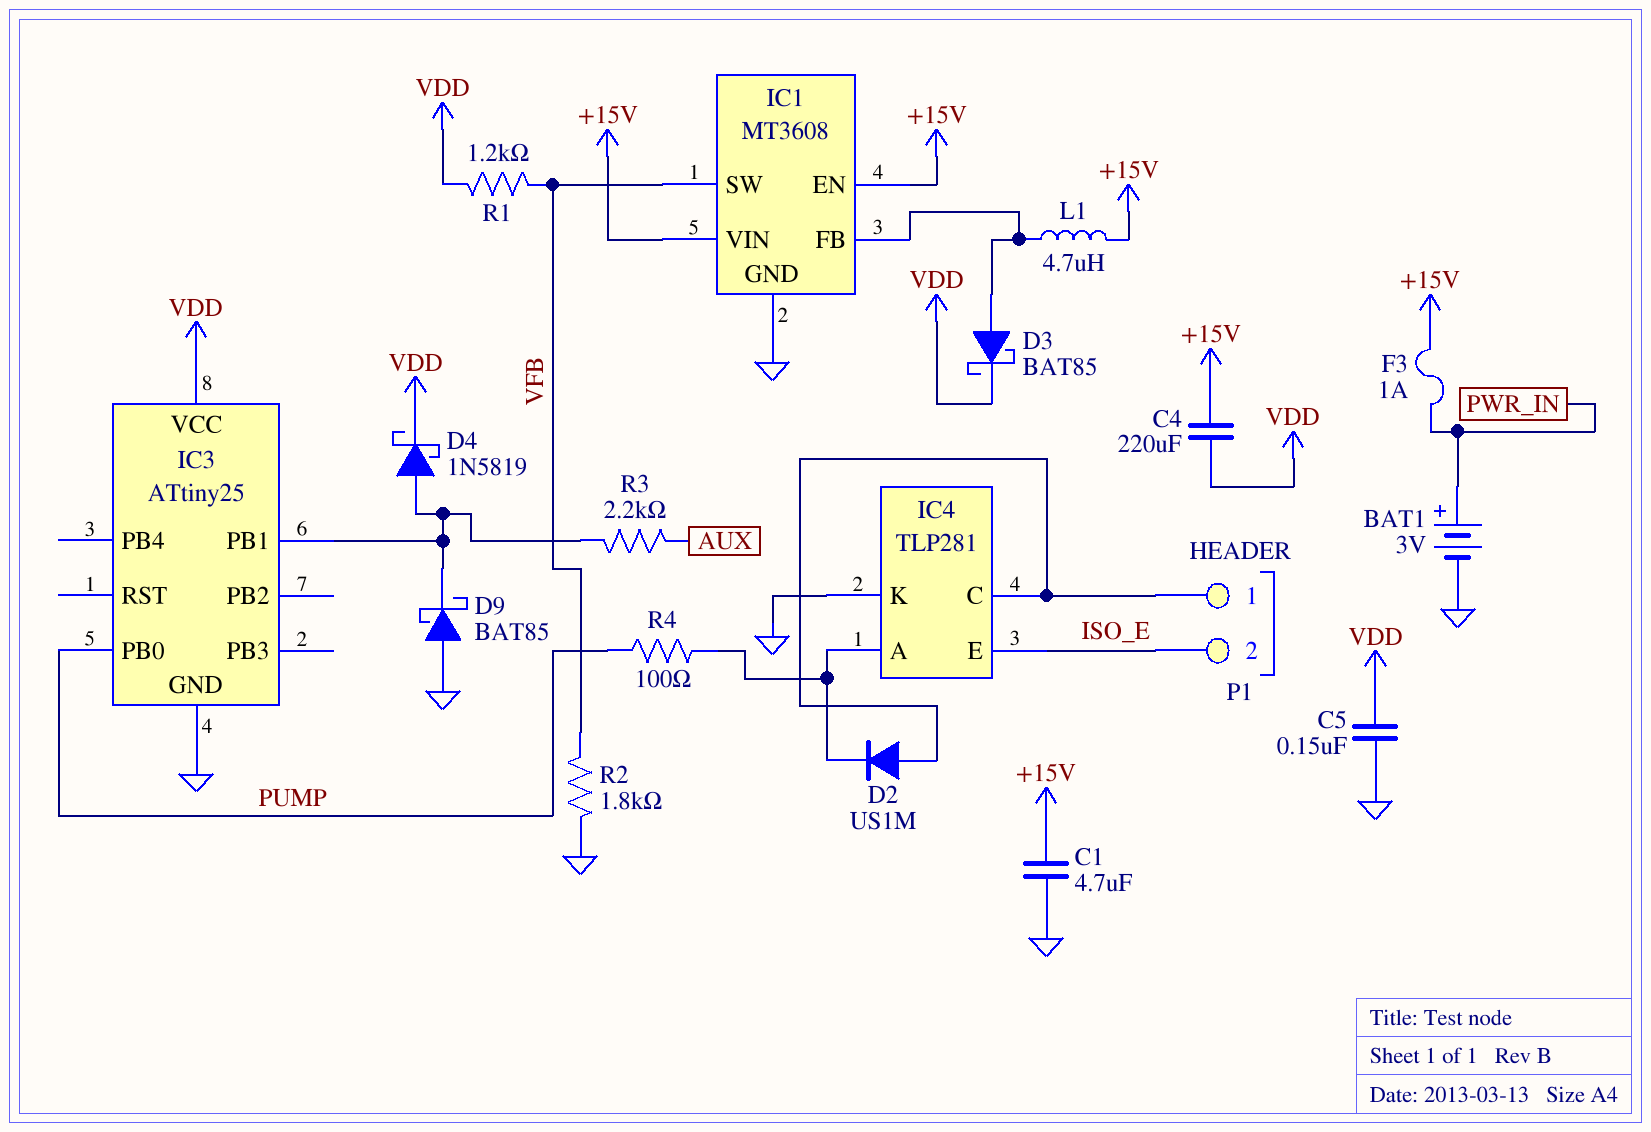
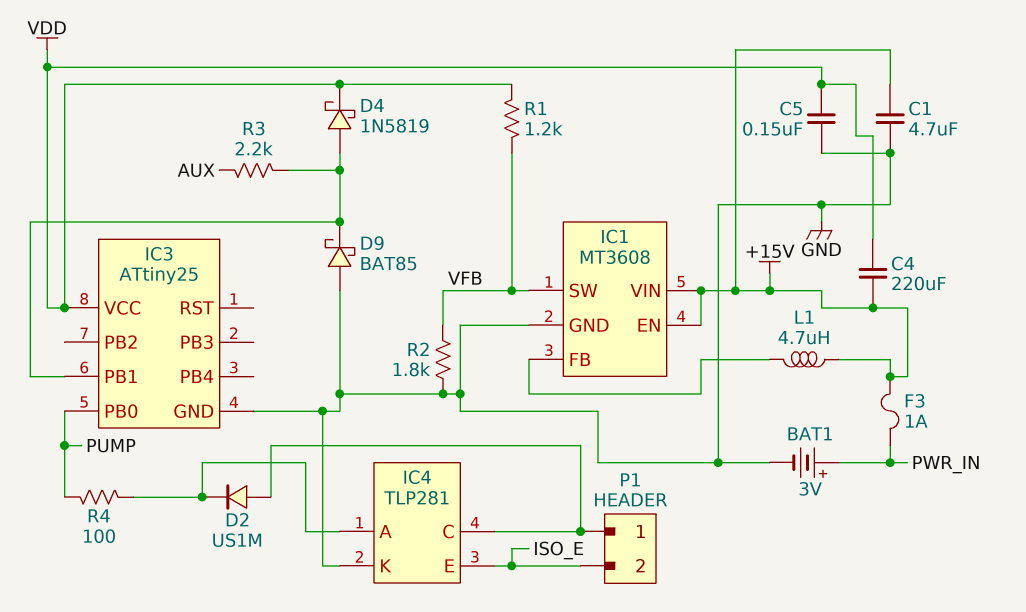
D3: schottky BAT85 (A IC1/FB, K VDD) -> none

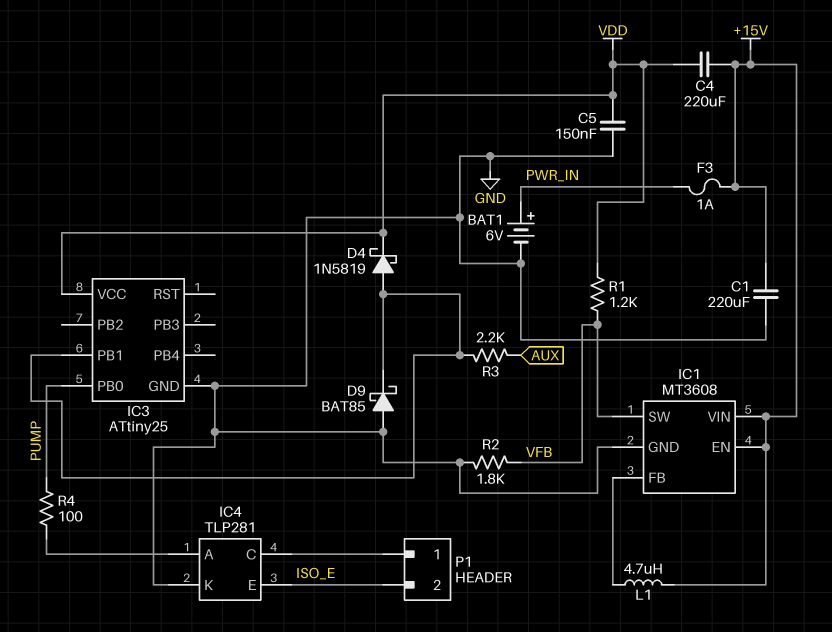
BAT1: 3V (plus PWR_IN, minus GND) -> 6V (plus PWR_IN, minus GND)
C1: 4.7uF (+15V, GND) -> 220uF (+15V, GND)
D2: diode US1M (A IC4/C, K IC4/A) -> none

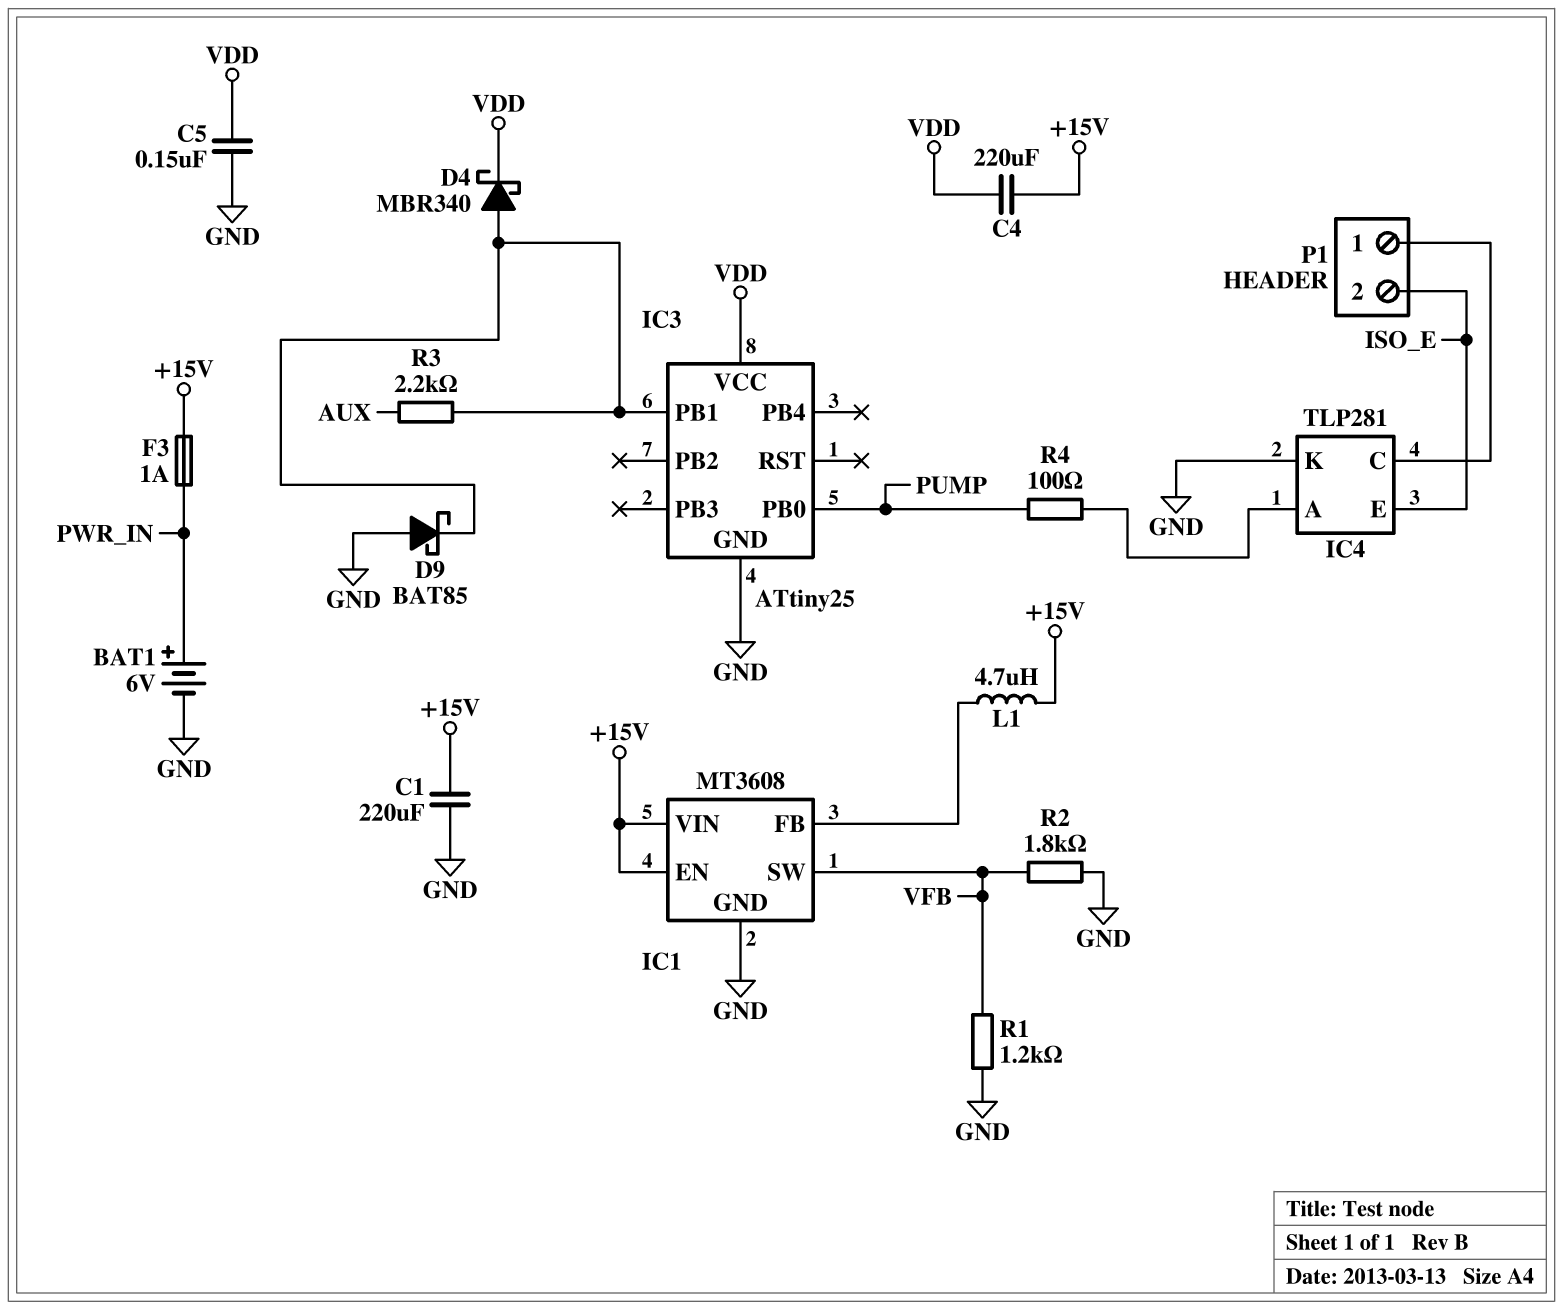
D4: schottky 1N5819 (A IC3/PB1, K VDD) -> schottky MBR340 (A IC3/PB1, K VDD)
R1: 1.2k (VDD, VFB) -> 1.2k (GND, VFB)

